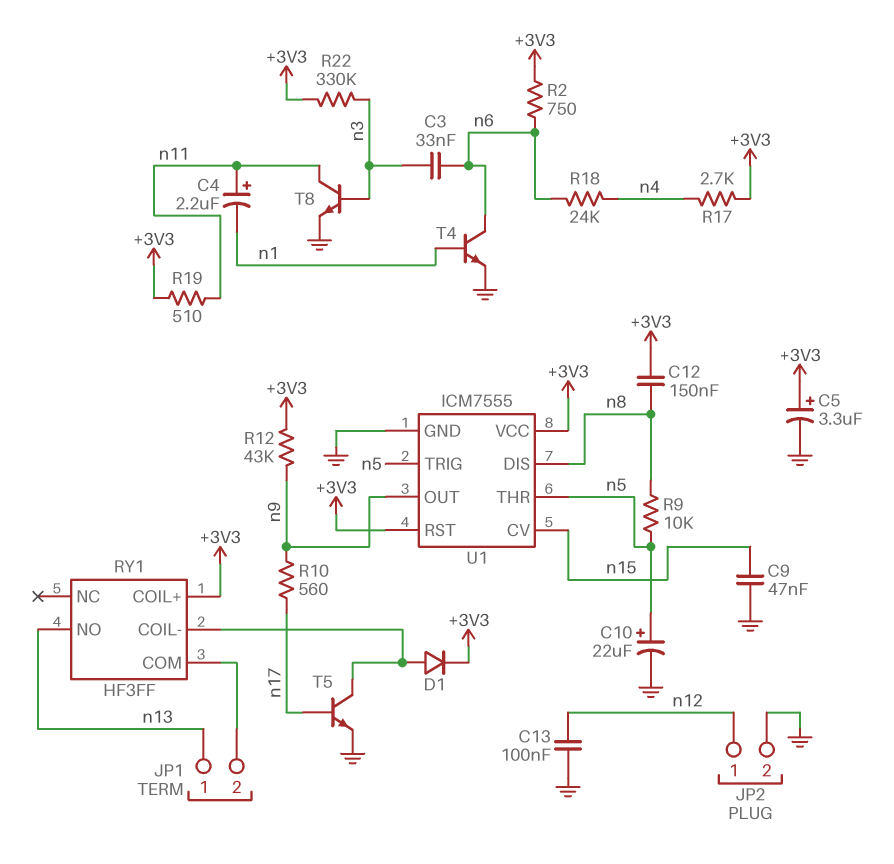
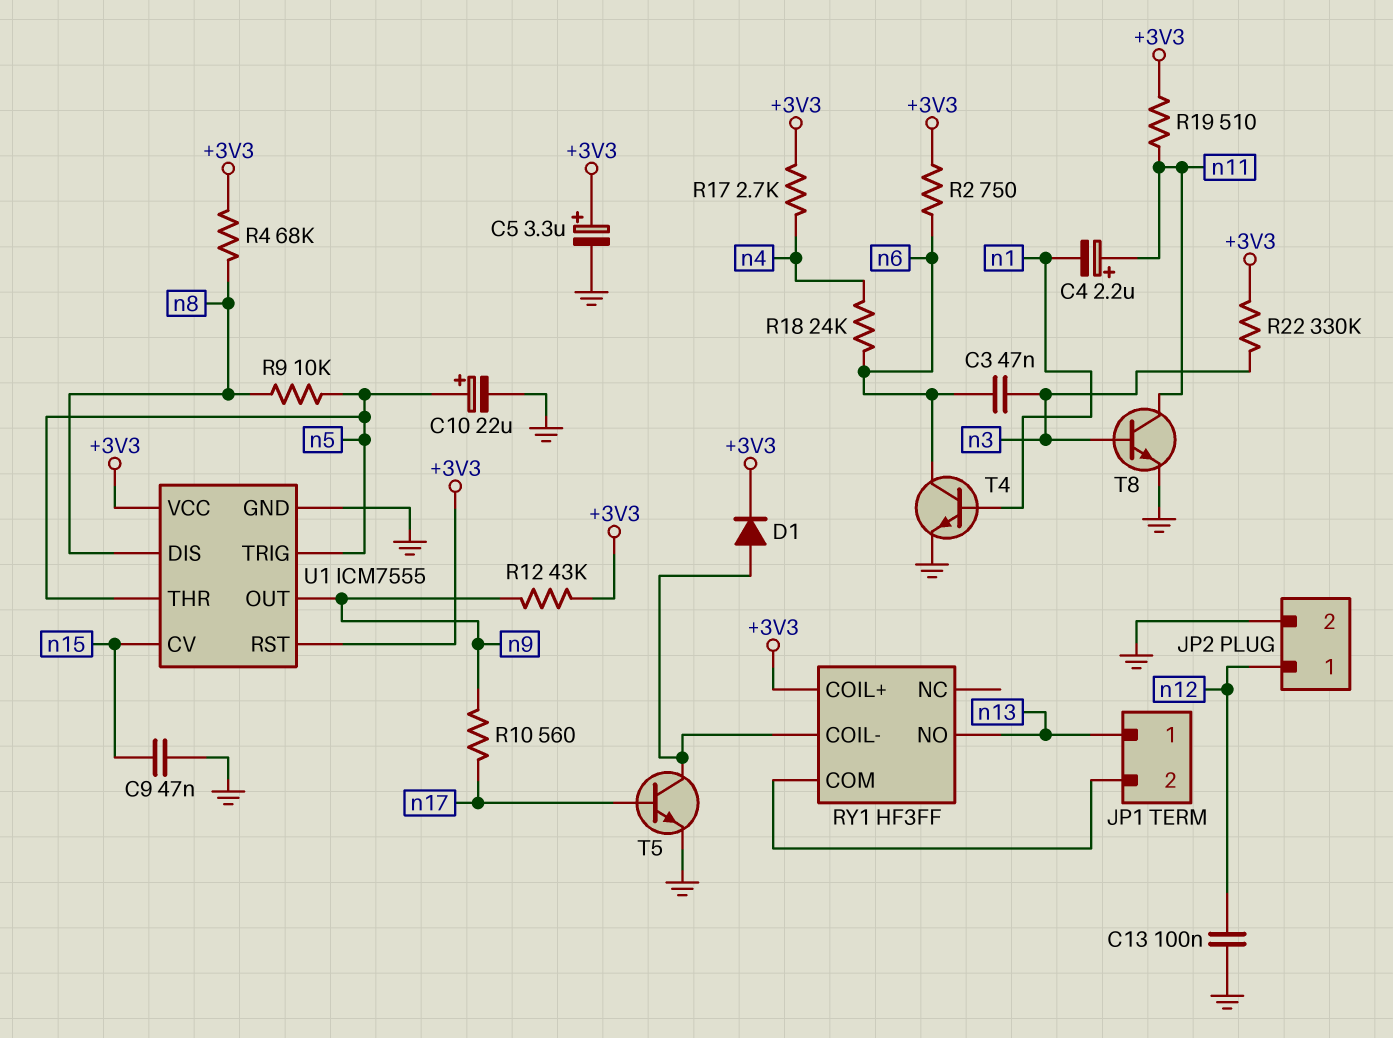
C3: 33nF (n3, n6) -> 47nF (n3, n6)
C12: 150nF (+3V3, n8) -> none
R4: none -> 68k (+3V3, n8)

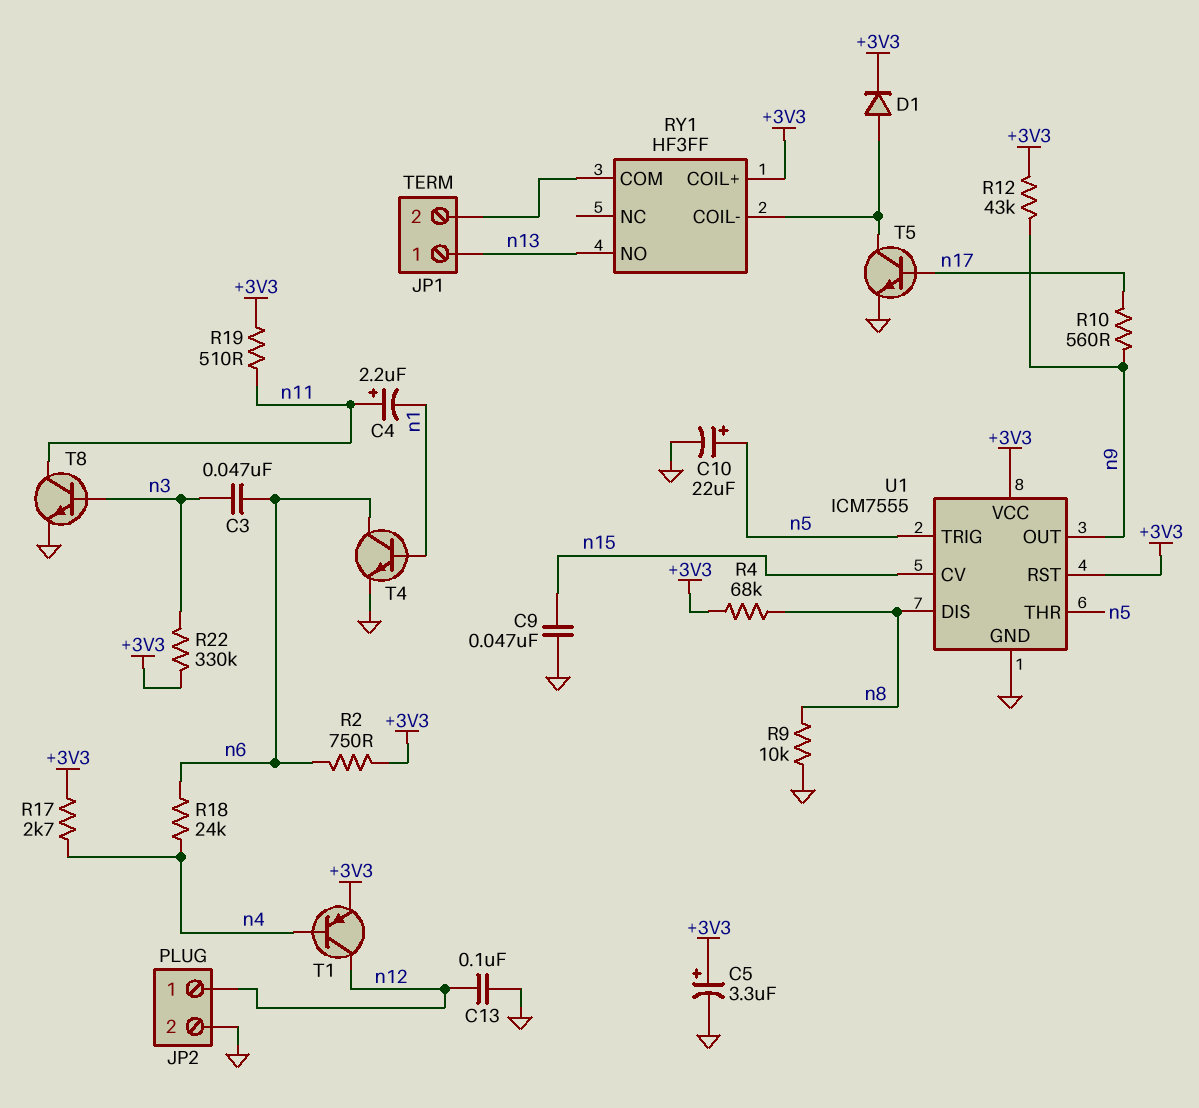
R9: 10k (n5, n8) -> 10k (GND, n8)
T1: none -> PNP (B n4, C n12, E +3V3)

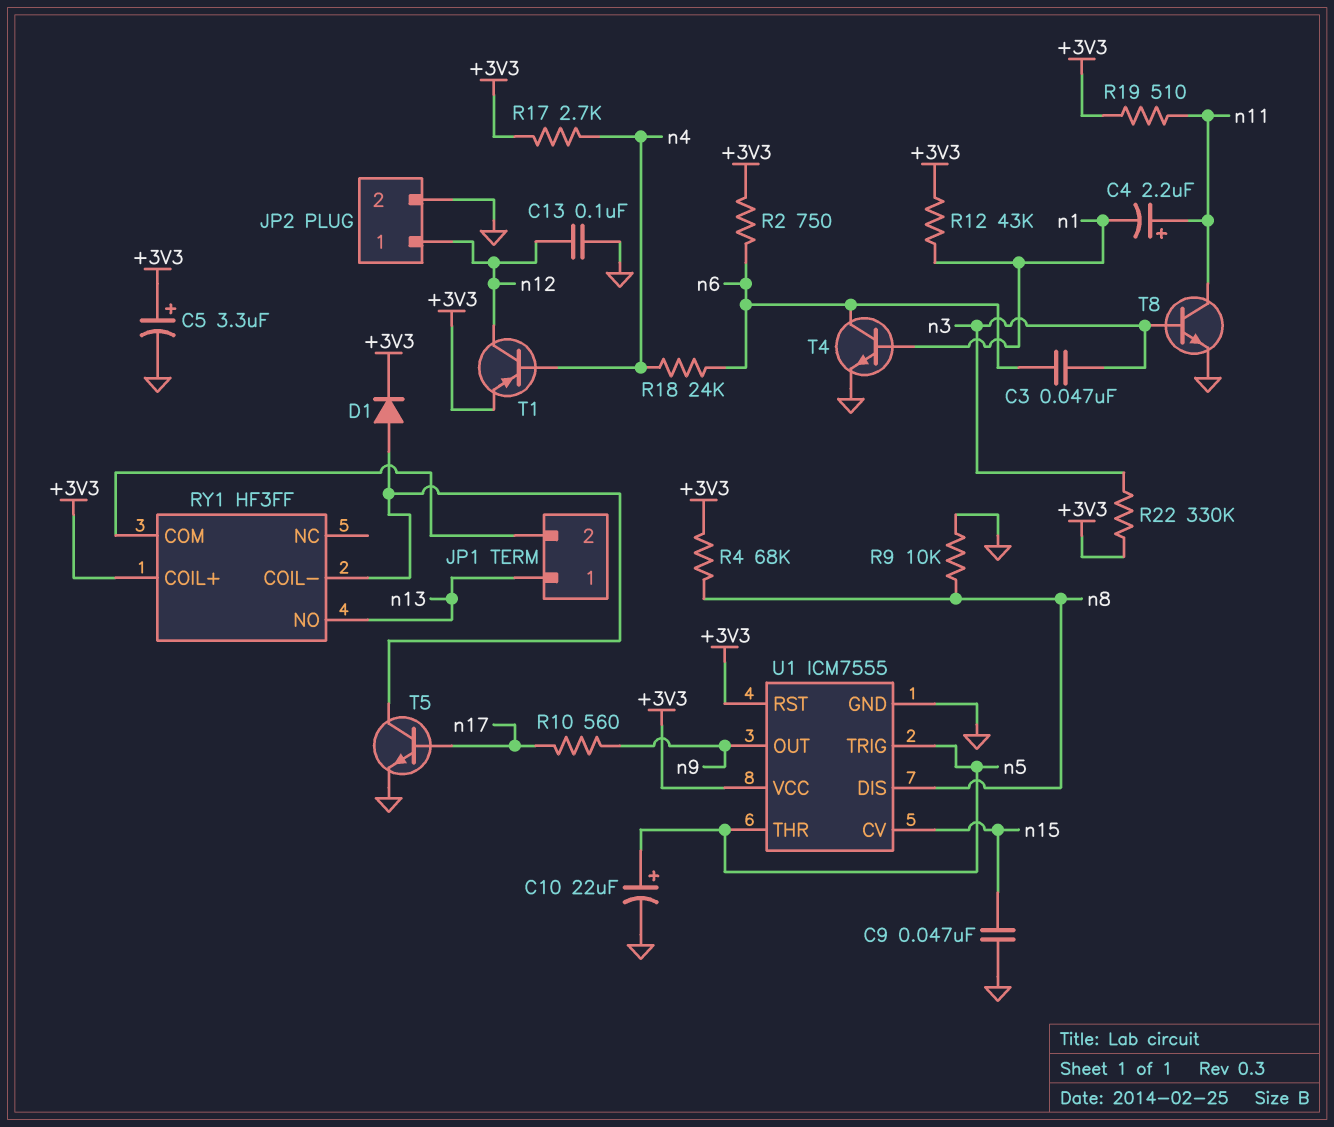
R12: 43k (+3V3, n9) -> 43k (+3V3, n1)

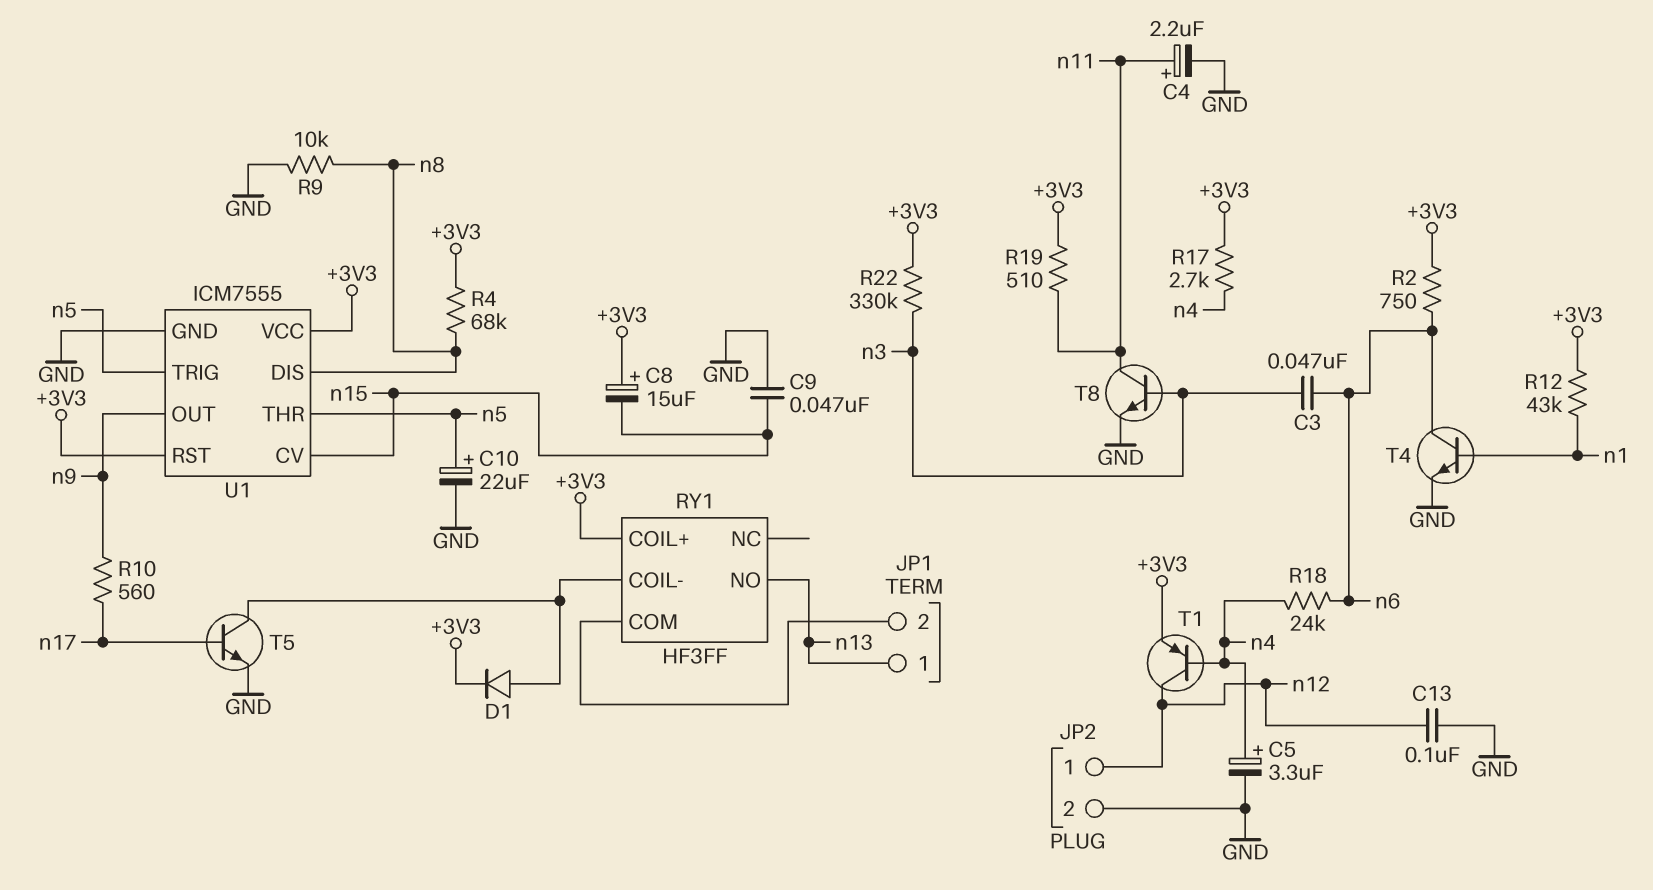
C4: 2.2uF (plus n11, minus n1) -> 2.2uF (plus n11, minus GND)
C5: 3.3uF (plus +3V3, minus GND) -> 3.3uF (plus n4, minus GND)
C8: none -> 15uF (plus +3V3, minus n15)

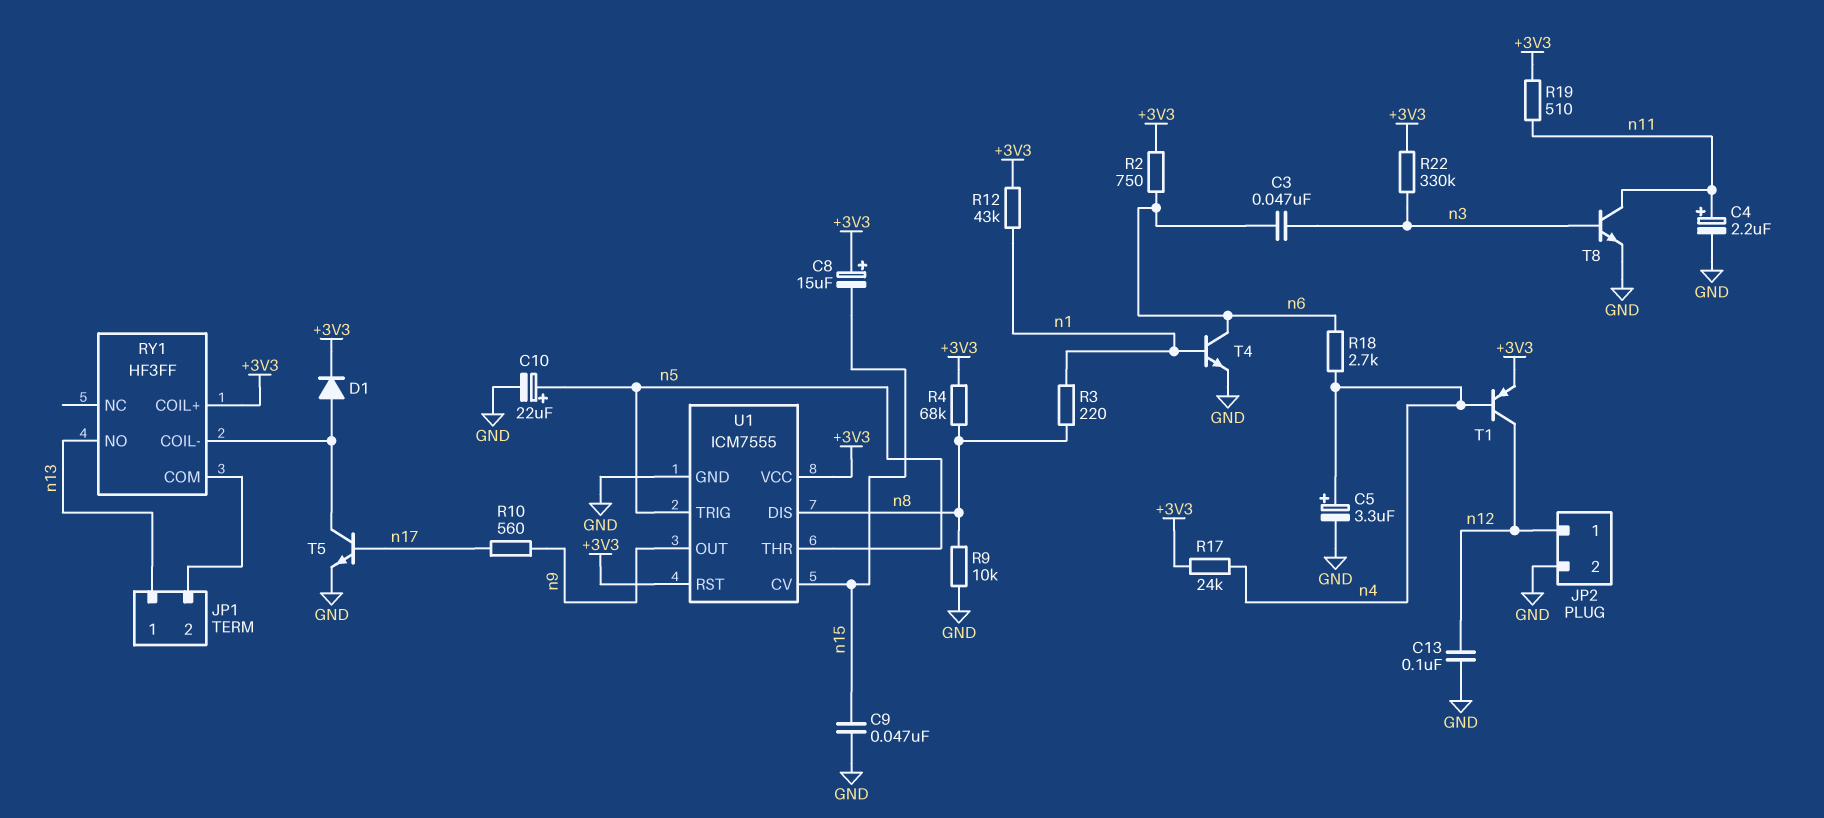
R3: none -> 220 (n1, n8)
R17: 2.7k (+3V3, n4) -> 24k (+3V3, n4)
R18: 24k (n4, n6) -> 2.7k (n4, n6)

